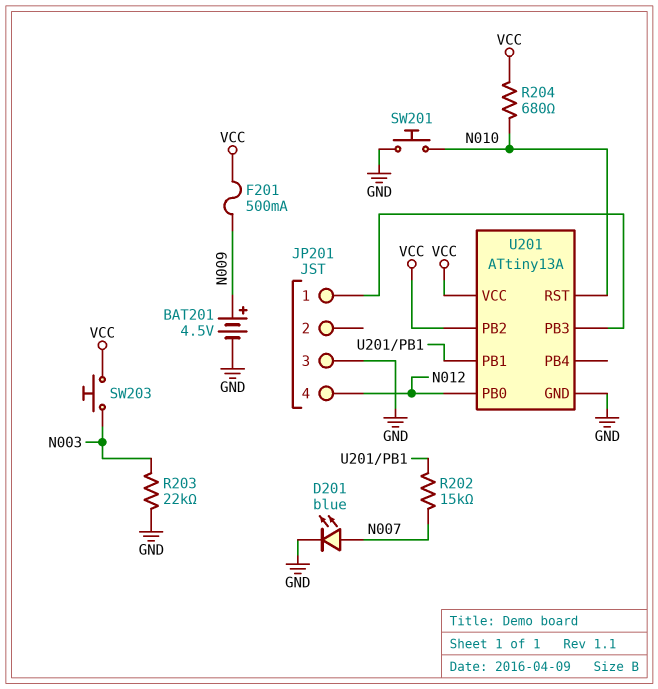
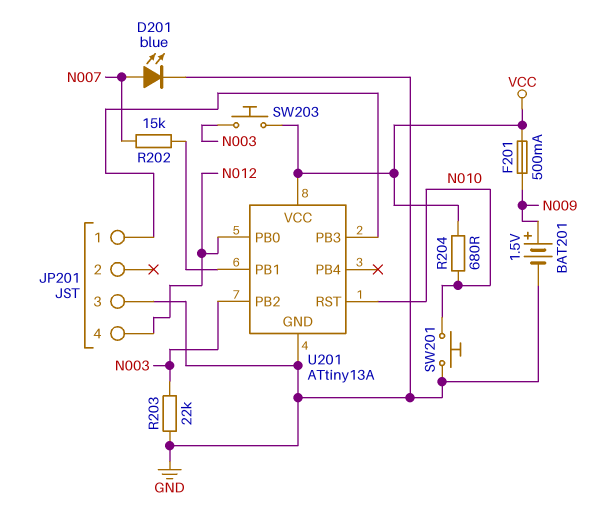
BAT201: 4.5V (plus N009, minus GND) -> 1.5V (plus N009, minus GND)
U201 pin PB2: VCC -> N003

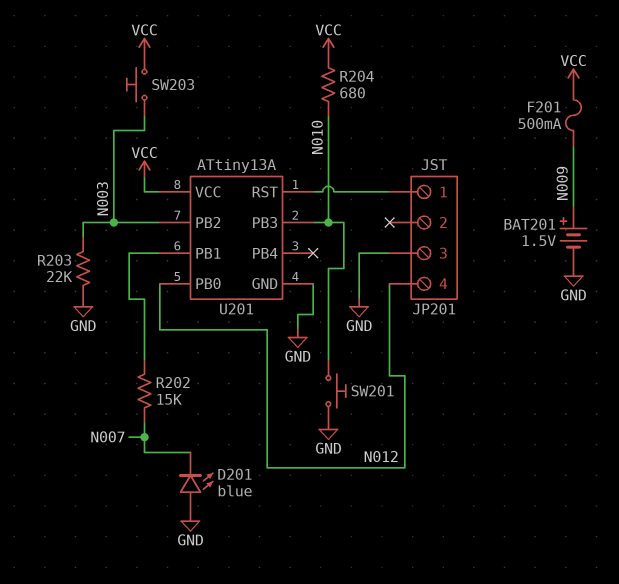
D201: LED blue (A N007, K GND) -> LED blue (A GND, K N007)
U201 pin PB3: JP201/1 -> N010
U201 pin RST: N010 -> JP201/1

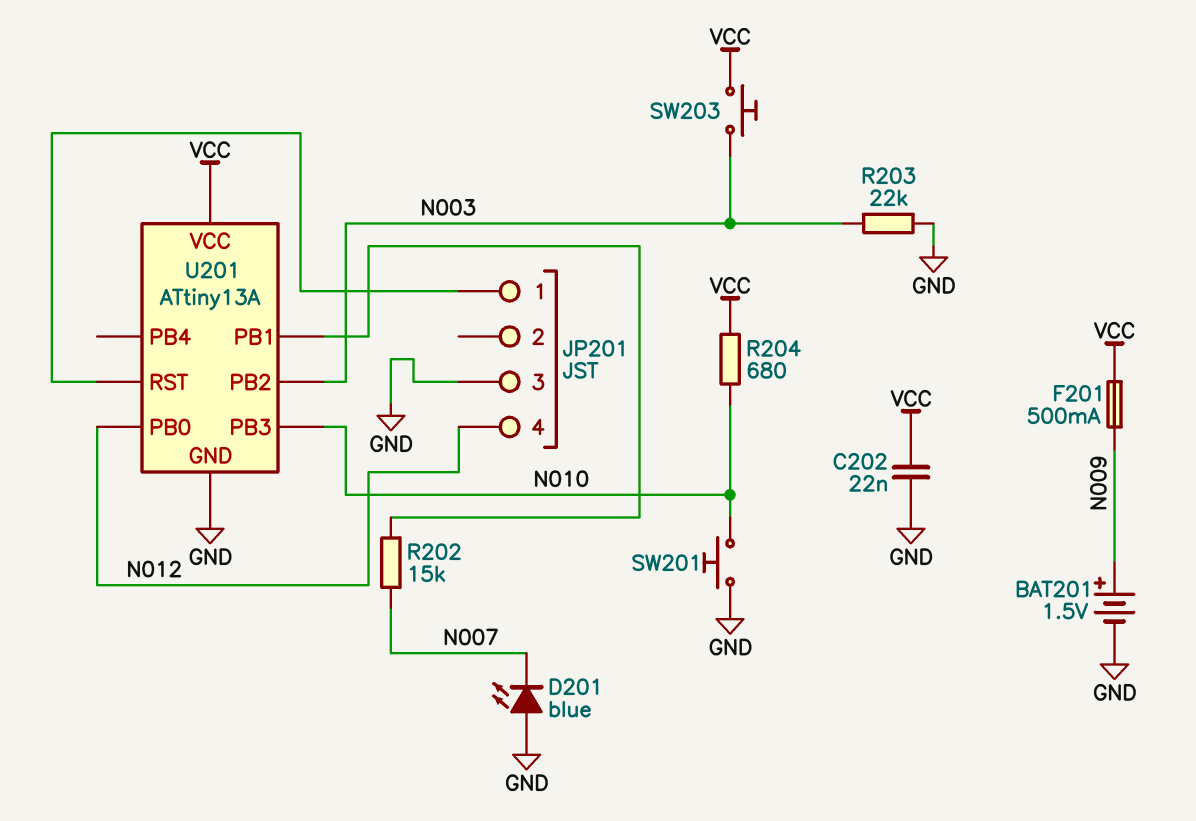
C202: none -> 22nF (GND, VCC)

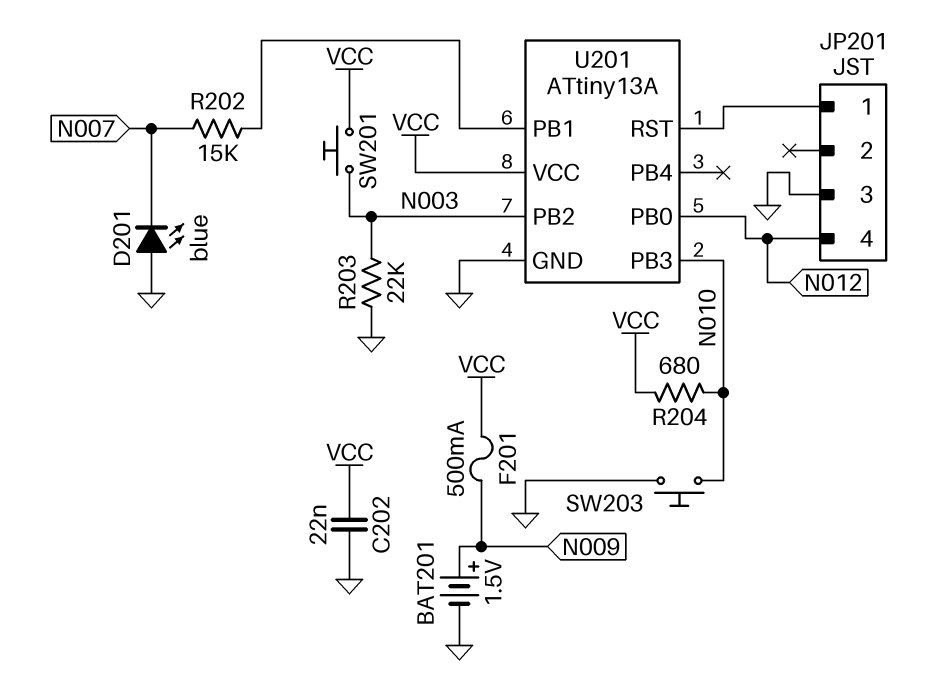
SW201: button (GND, N010) -> button (N003, VCC)
SW203: button (N003, VCC) -> button (GND, N010)

